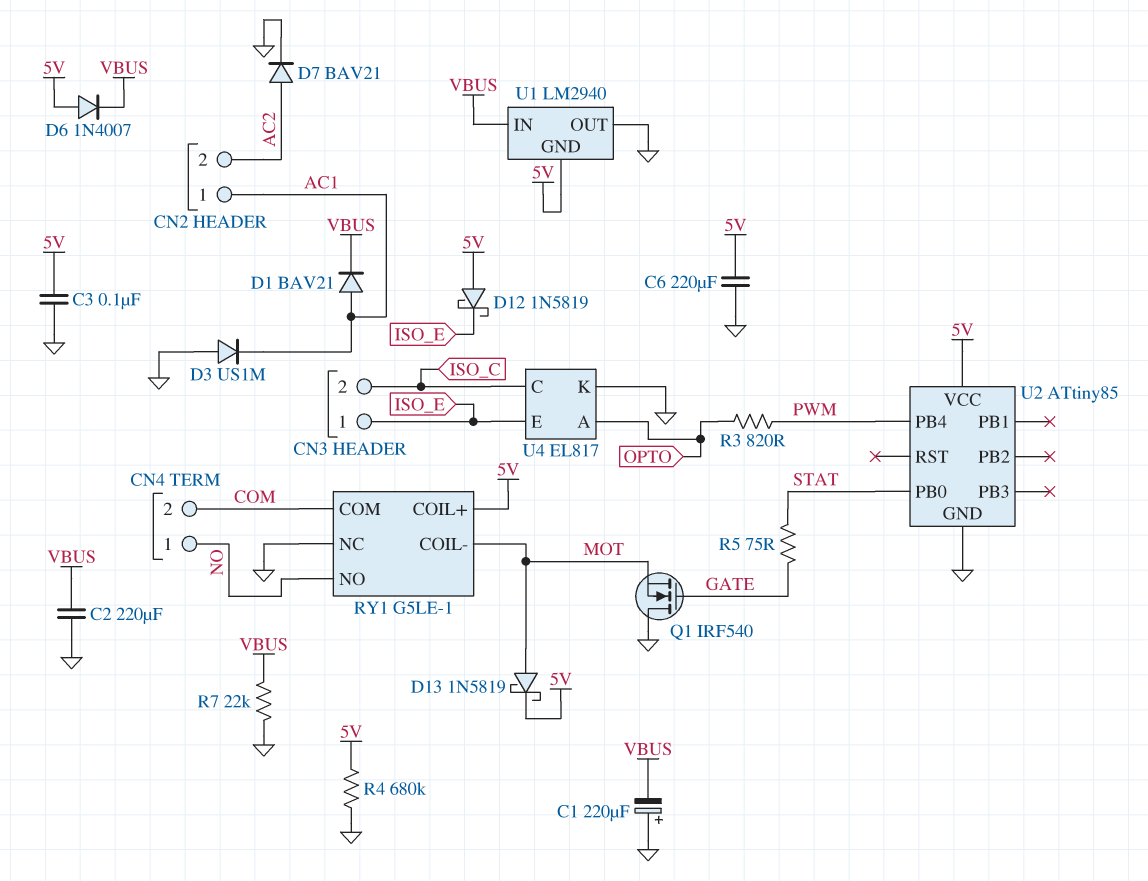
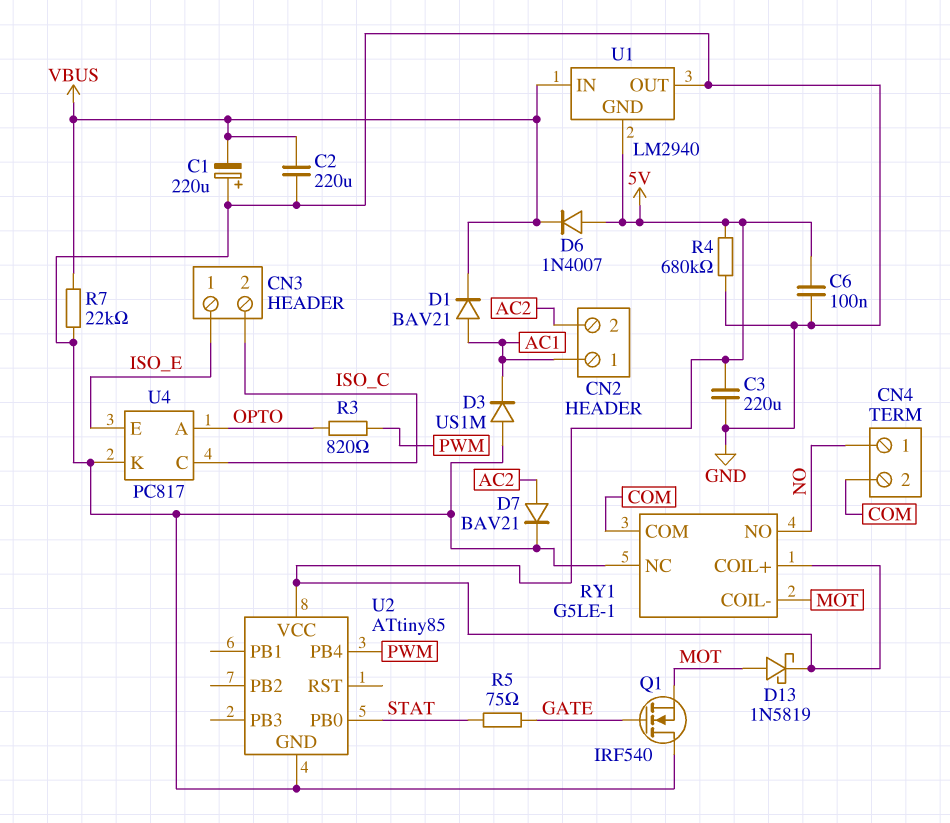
C3: 100nF (5V, GND) -> 220uF (5V, GND)
C6: 220uF (5V, GND) -> 100nF (5V, GND)
D12: schottky 1N5819 (A 5V, K ISO_E) -> none
U4: EL817 -> PC817

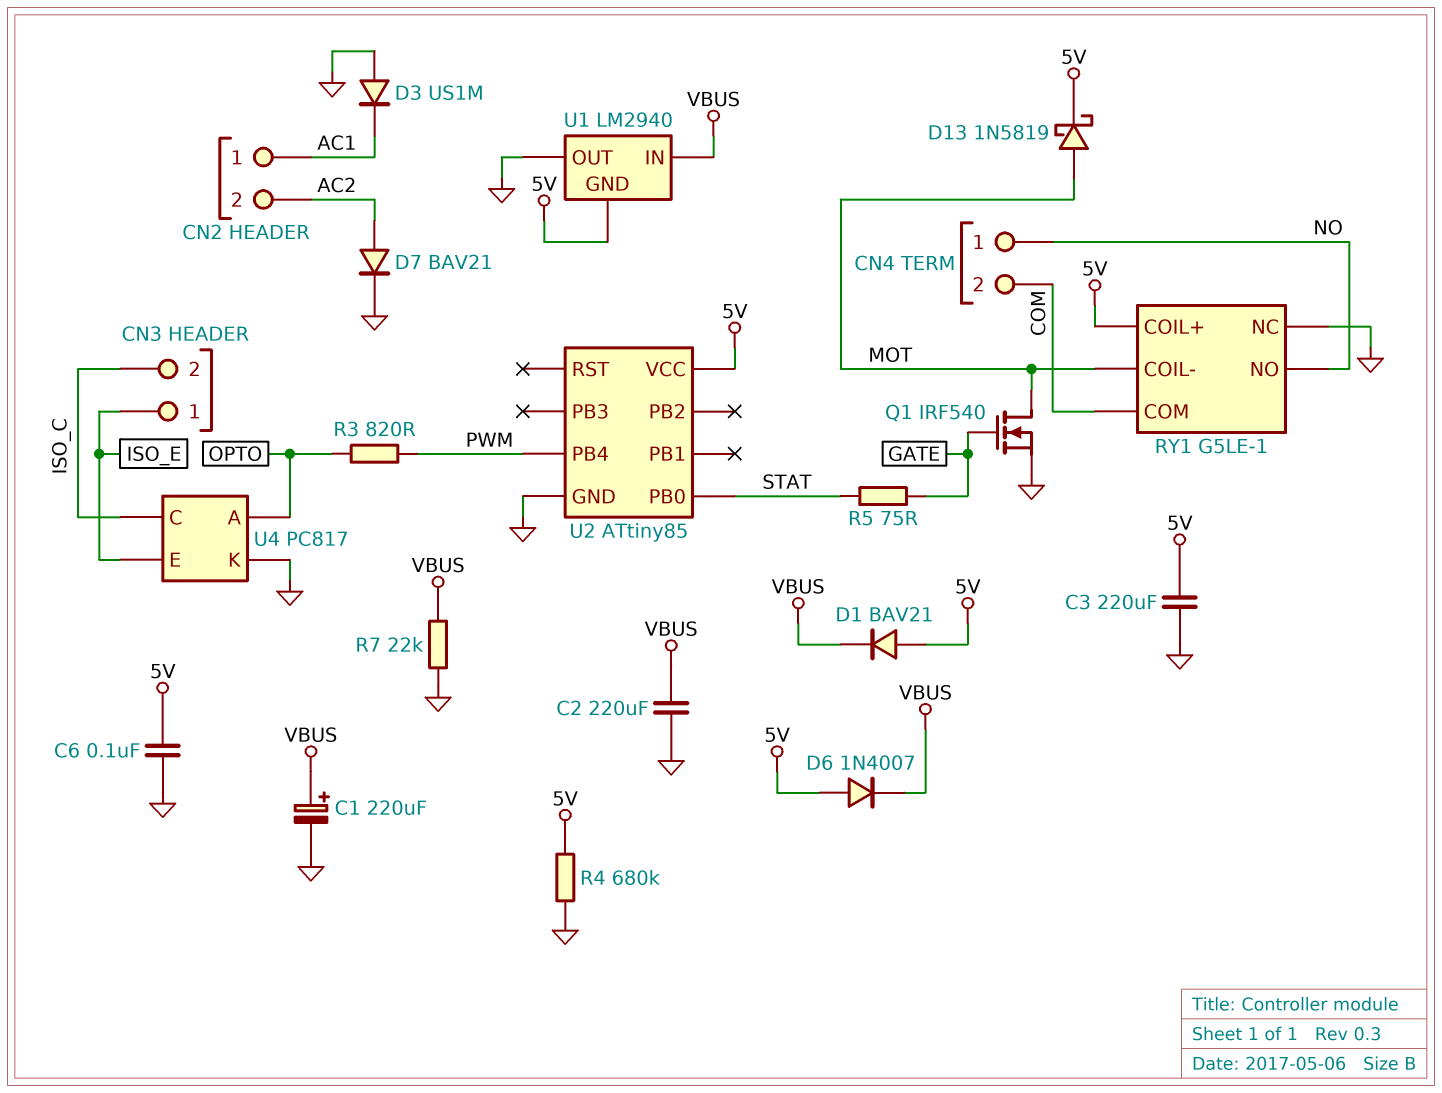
C1: 220uF (plus GND, minus VBUS) -> 220uF (plus VBUS, minus GND)
D1: diode BAV21 (A AC1, K VBUS) -> diode BAV21 (A 5V, K VBUS)
Q1: NMOS IRF540 (G GATE, D GND, S MOT) -> NMOS IRF540 (G GATE, D MOT, S GND)

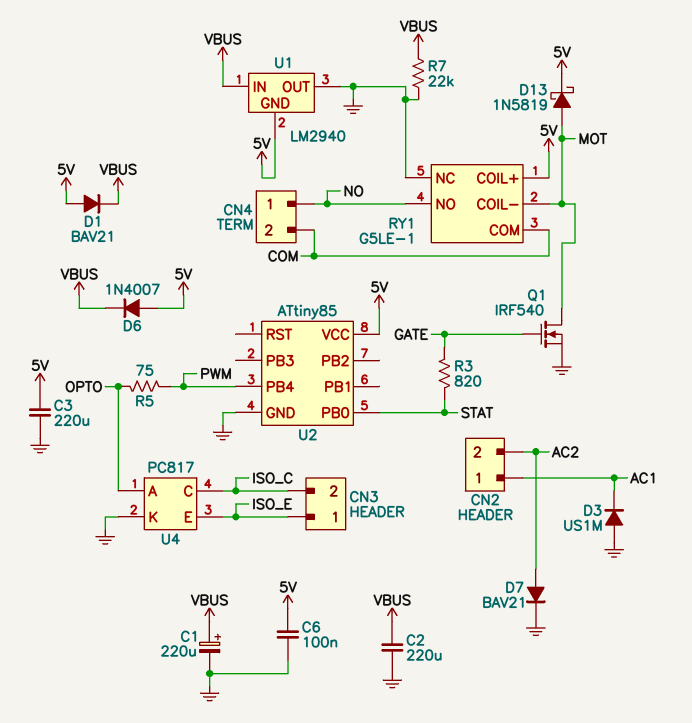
R3: 820 (OPTO, PWM) -> 820 (GATE, STAT)
R4: 680k (5V, GND) -> none
R5: 75 (GATE, STAT) -> 75 (OPTO, PWM)

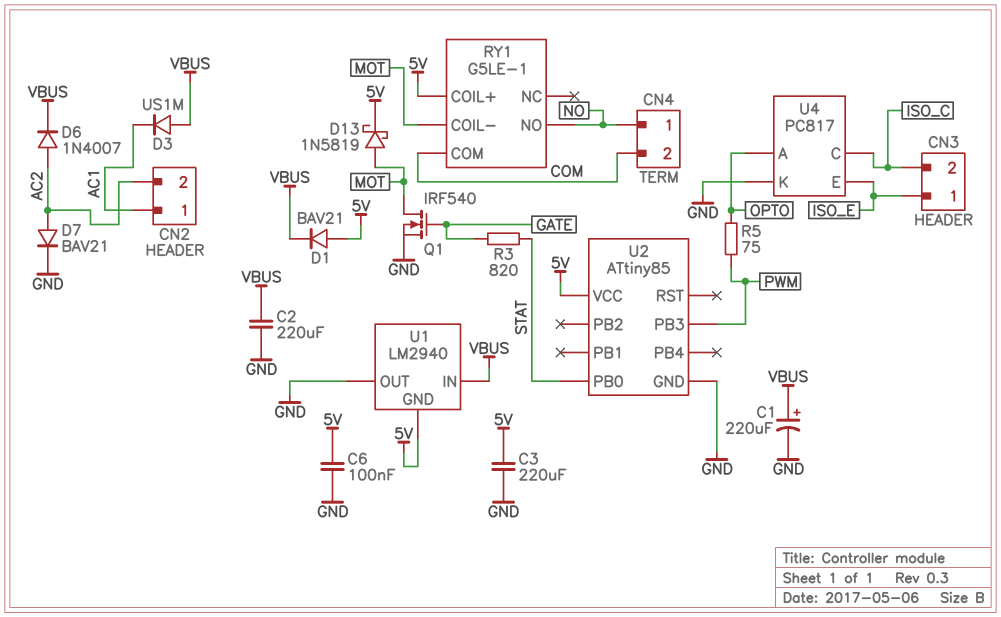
D3: diode US1M (A GND, K AC1) -> diode US1M (A VBUS, K AC1)
D6: diode 1N4007 (A 5V, K VBUS) -> diode 1N4007 (A AC2, K VBUS)
R7: 22k (GND, VBUS) -> none
RY1 pin NC: GND -> none
U2 pin PB3: none -> PWM
U2 pin PB4: PWM -> none

